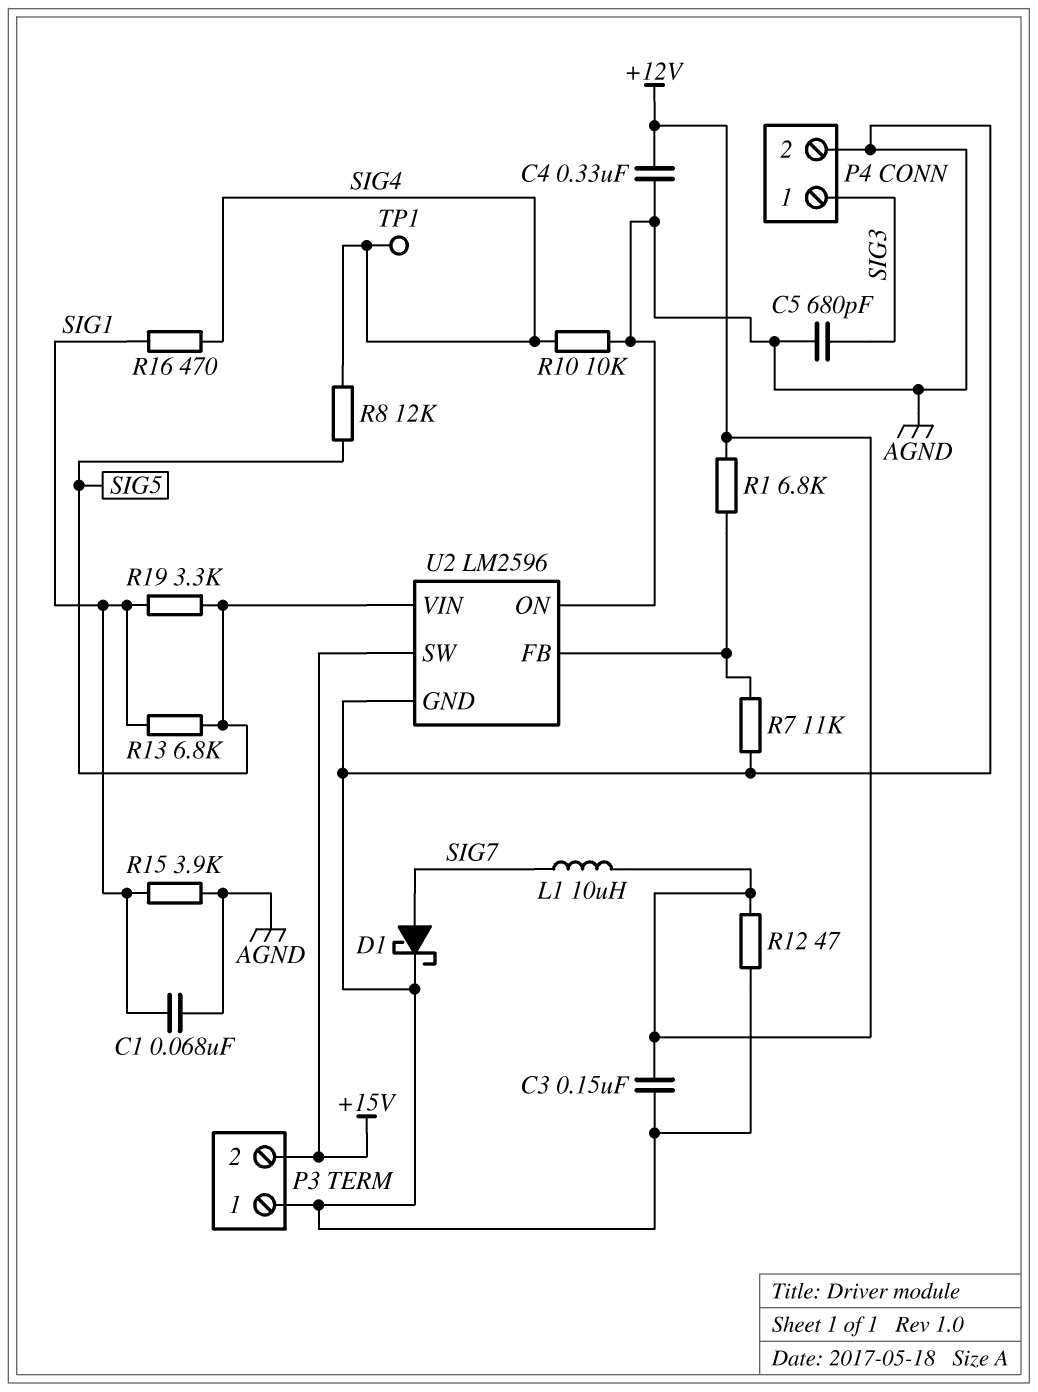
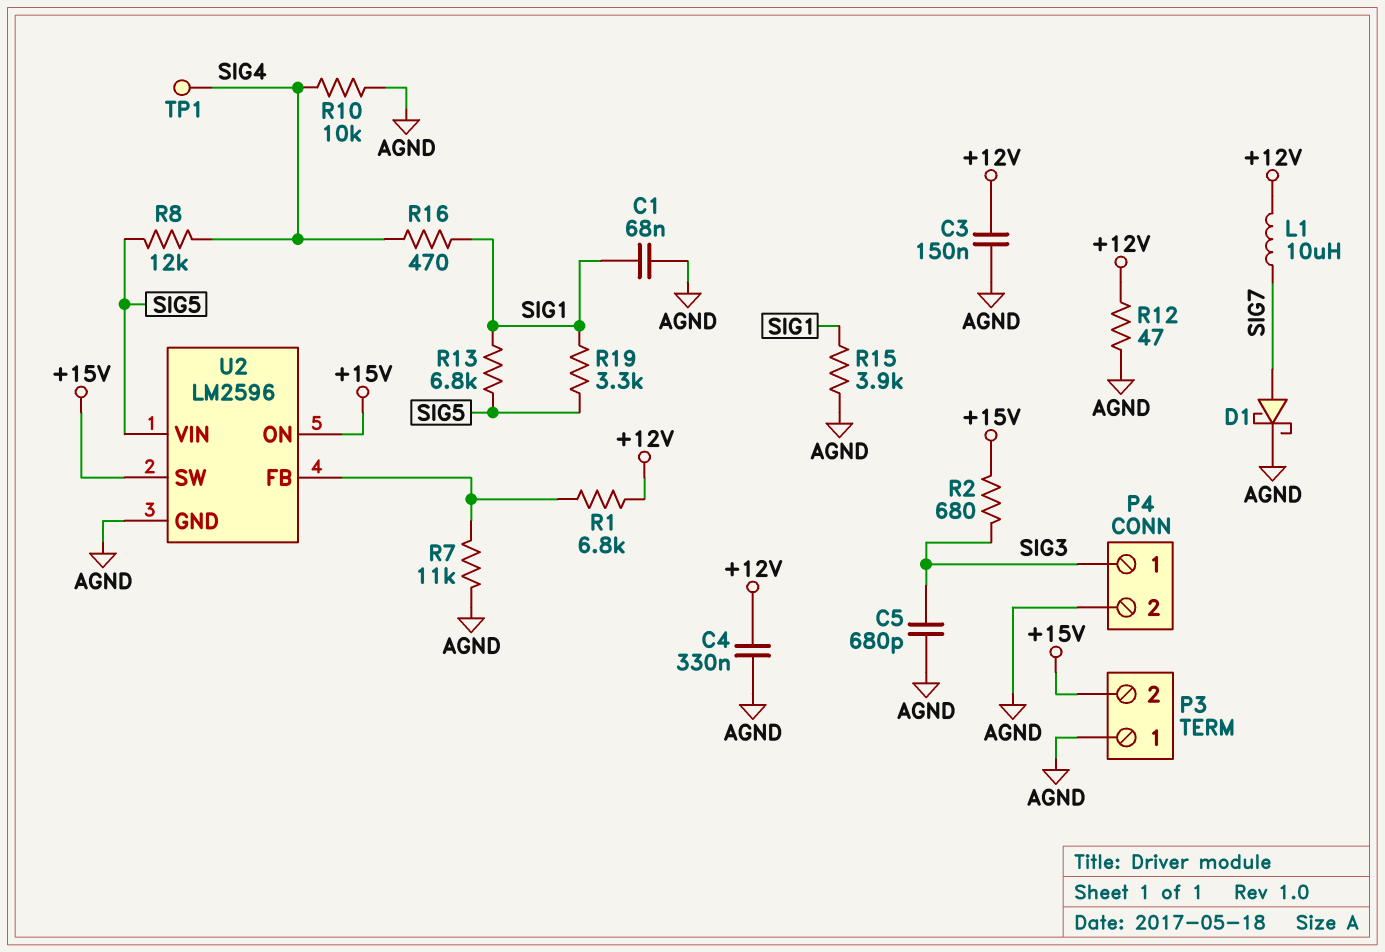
R2: none -> 680 (+15V, SIG3)
U2 pin ON: AGND -> +15V

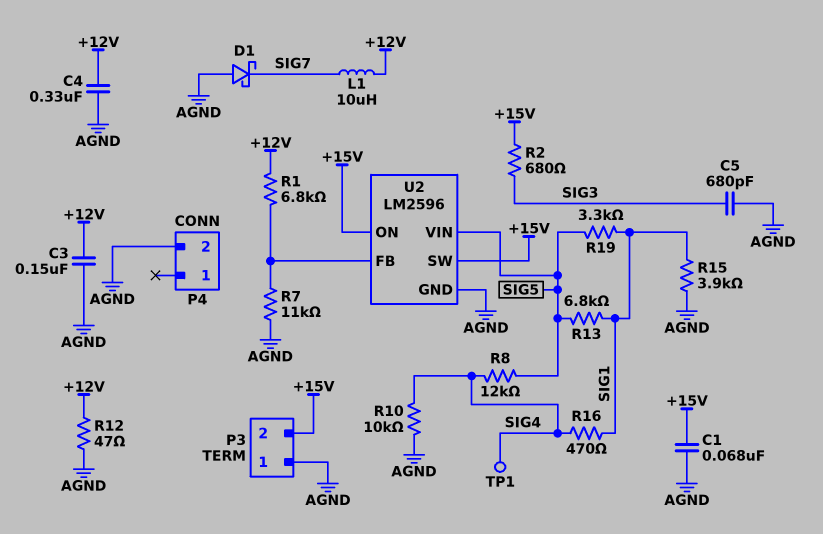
C1: 68nF (AGND, SIG1) -> 68nF (+15V, AGND)
D1: schottky (A SIG7, K AGND) -> schottky (A AGND, K SIG7)
P4 pin 1: SIG3 -> none

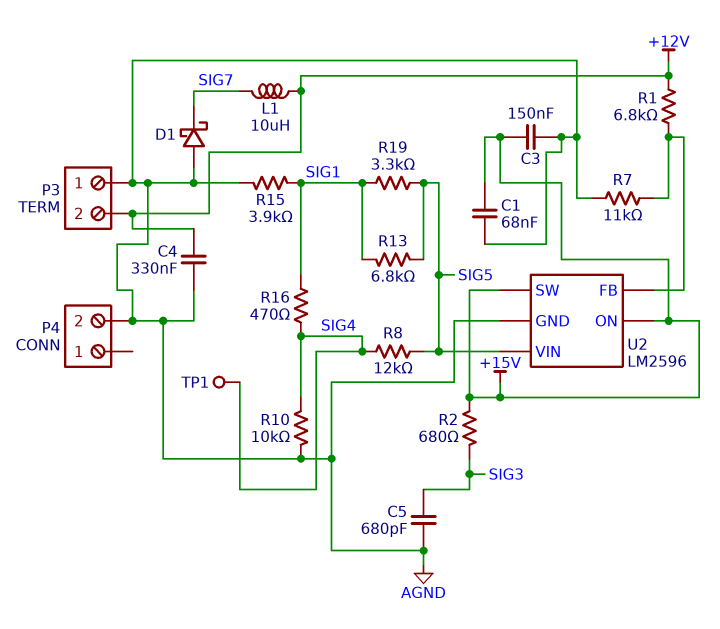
C3: 150nF (+12V, AGND) -> 150nF (+15V, AGND)
P3 pin 2: +15V -> +12V
R12: 47 (+12V, AGND) -> none

